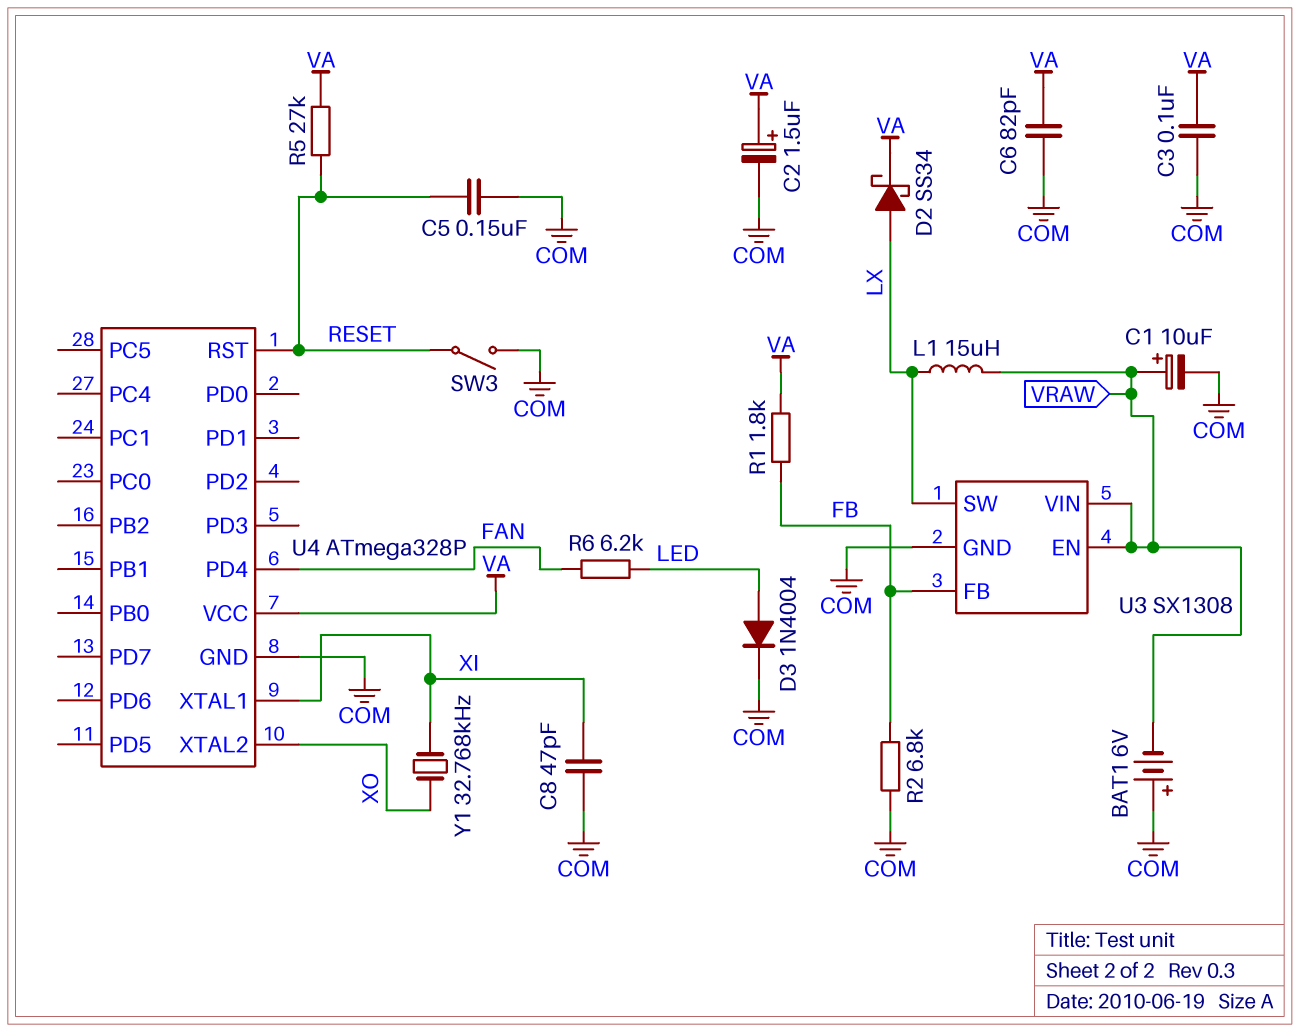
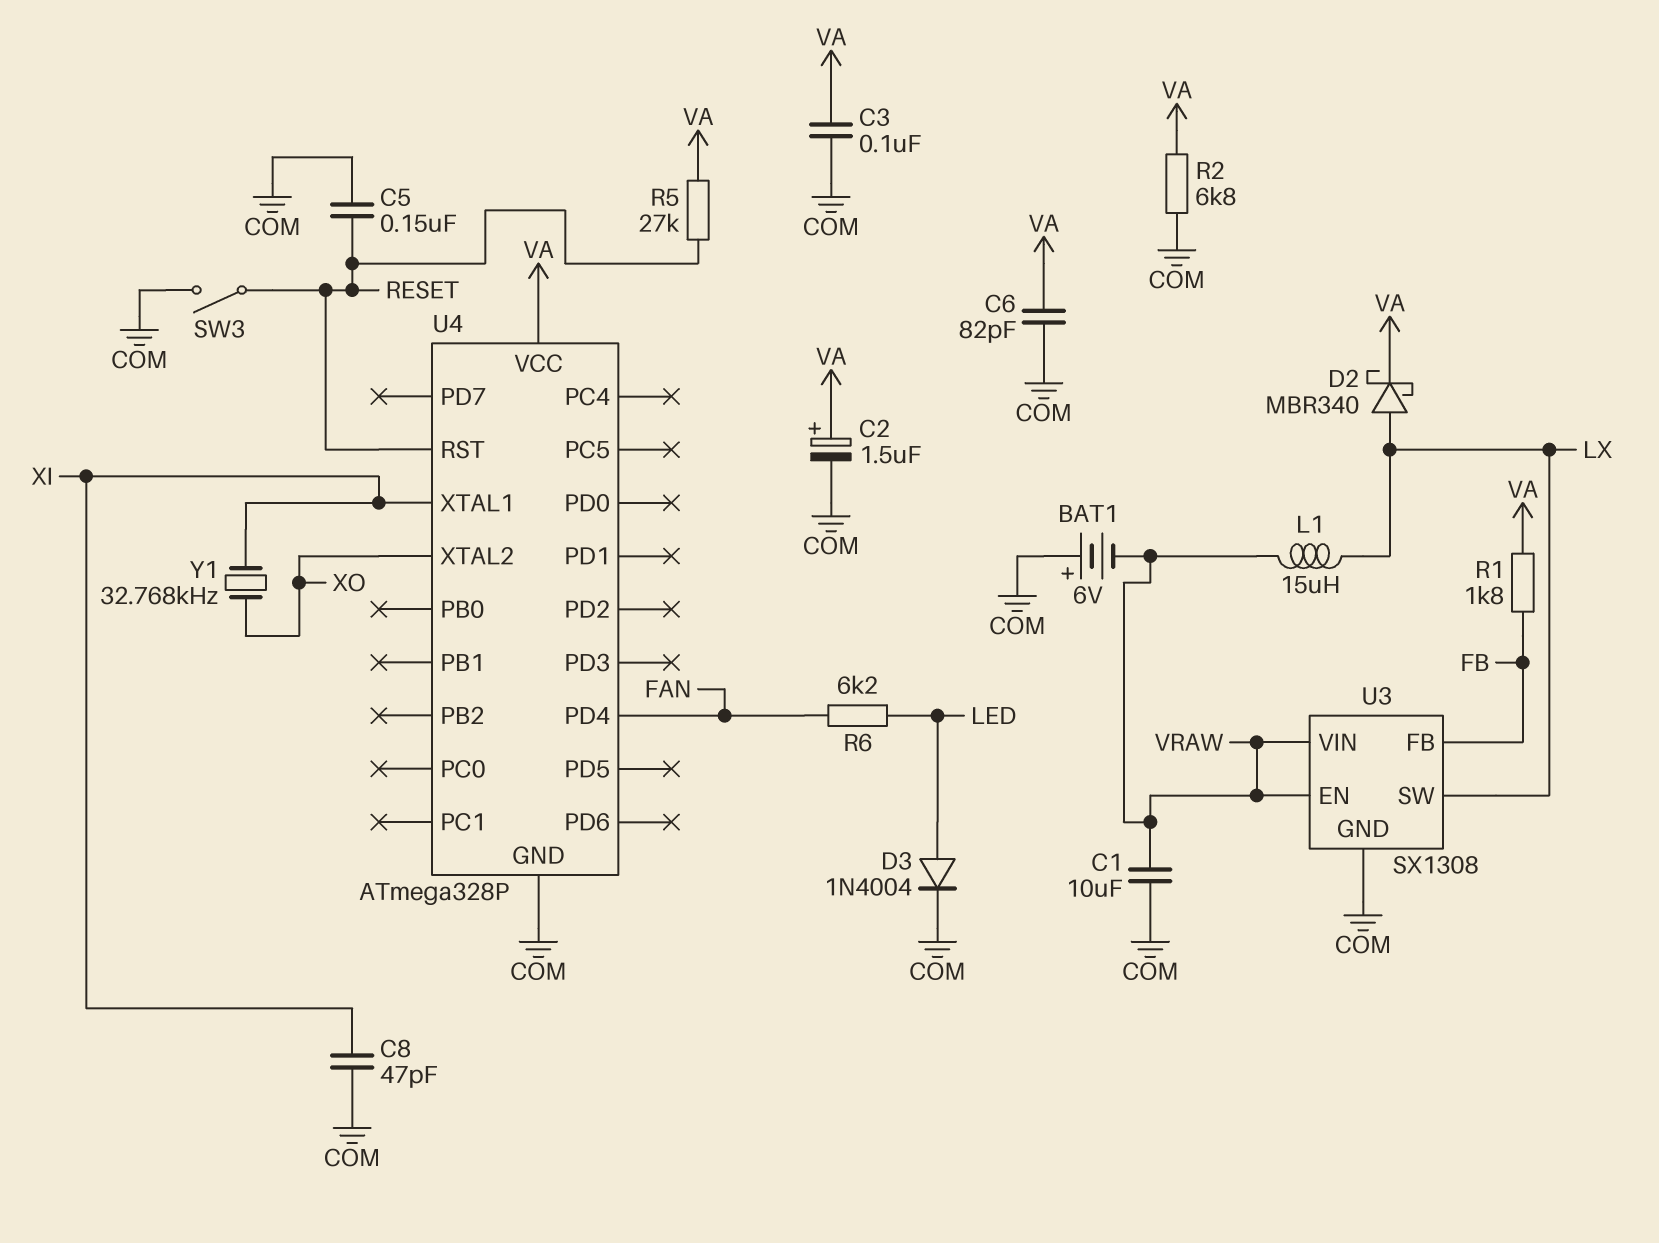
C1: 10uF (plus VRAW, minus COM) -> 10uF (COM, VRAW)
D2: schottky SS34 (A LX, K VA) -> schottky MBR340 (A LX, K VA)
R2: 6.8k (COM, FB) -> 6.8k (COM, VA)

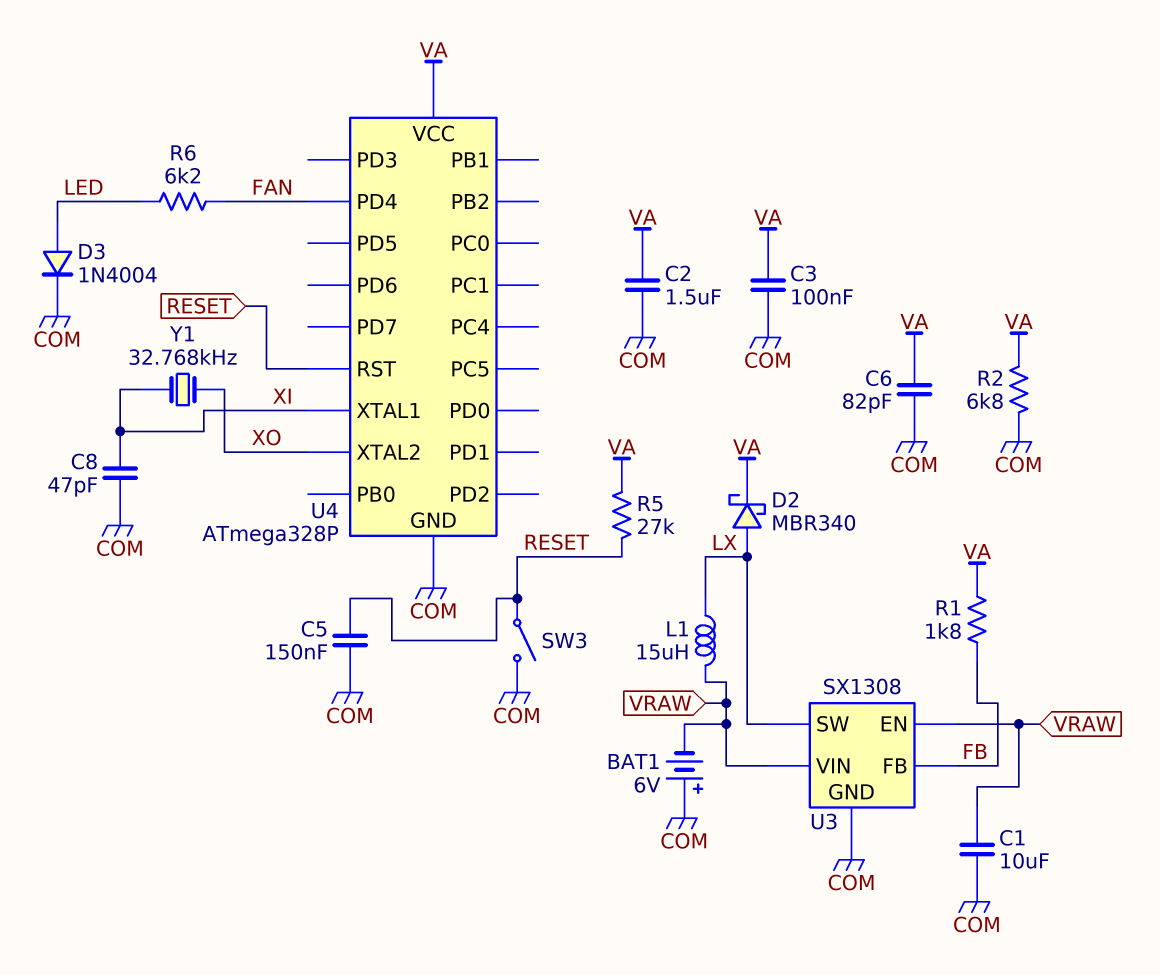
C2: 1.5uF (plus VA, minus COM) -> 1.5uF (COM, VA)

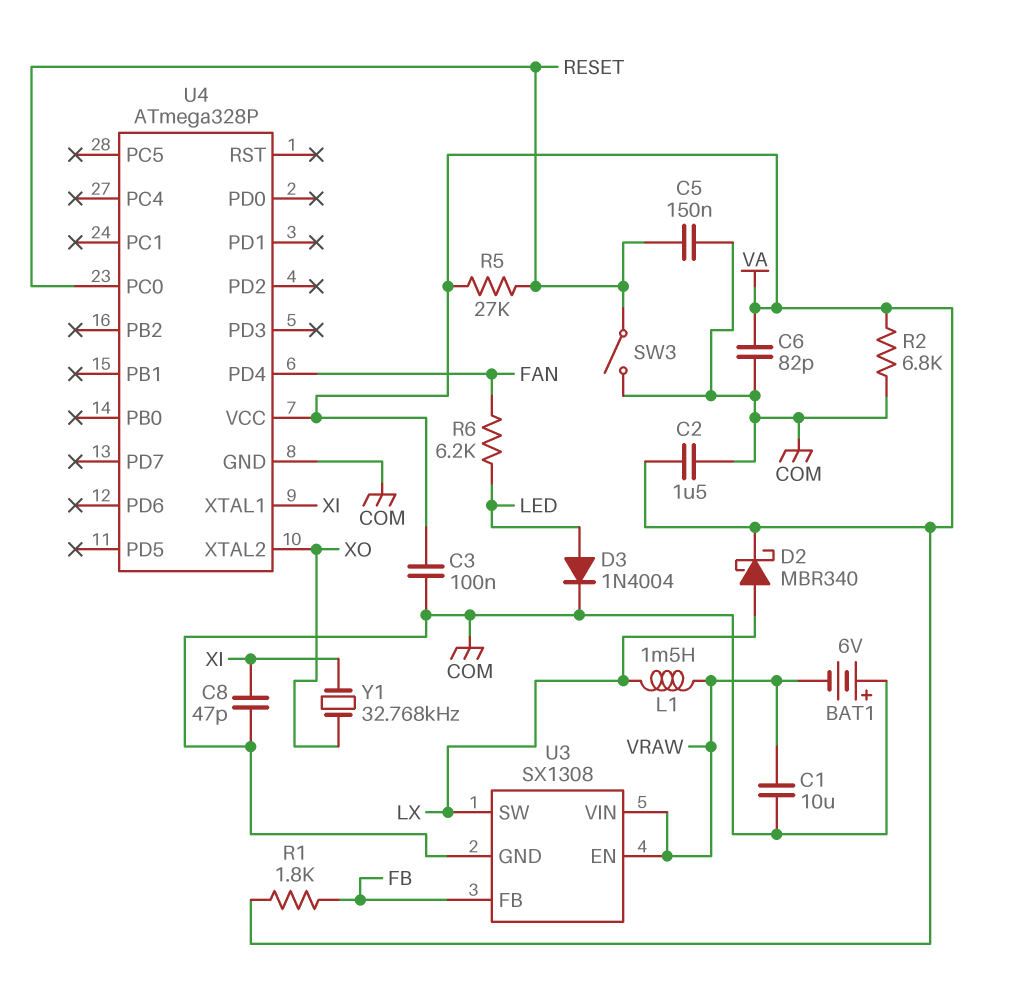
L1: 15uH (LX, VRAW) -> 1.5mH (LX, VRAW)
U4 pin PC0: none -> RESET
U4 pin RST: RESET -> none

